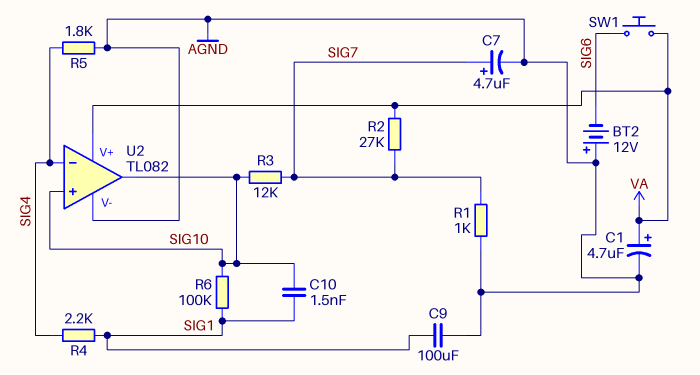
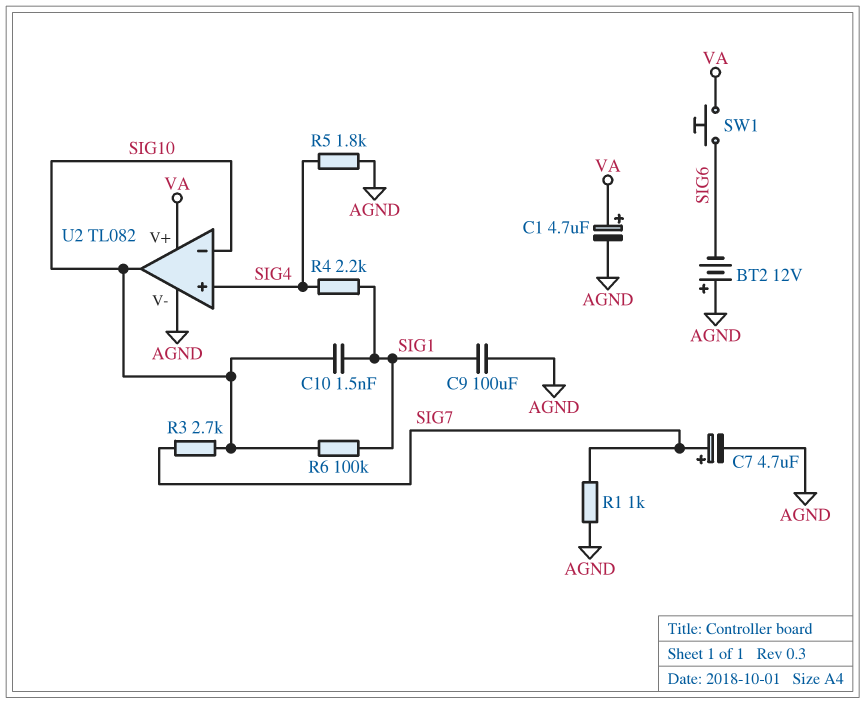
R2: 27k (SIG7, VA) -> none
R3: 12k (SIG7, SIG10) -> 2.7k (SIG7, SIG10)
U2 pin in+: SIG10 -> SIG4
U2 pin in-: SIG4 -> SIG10

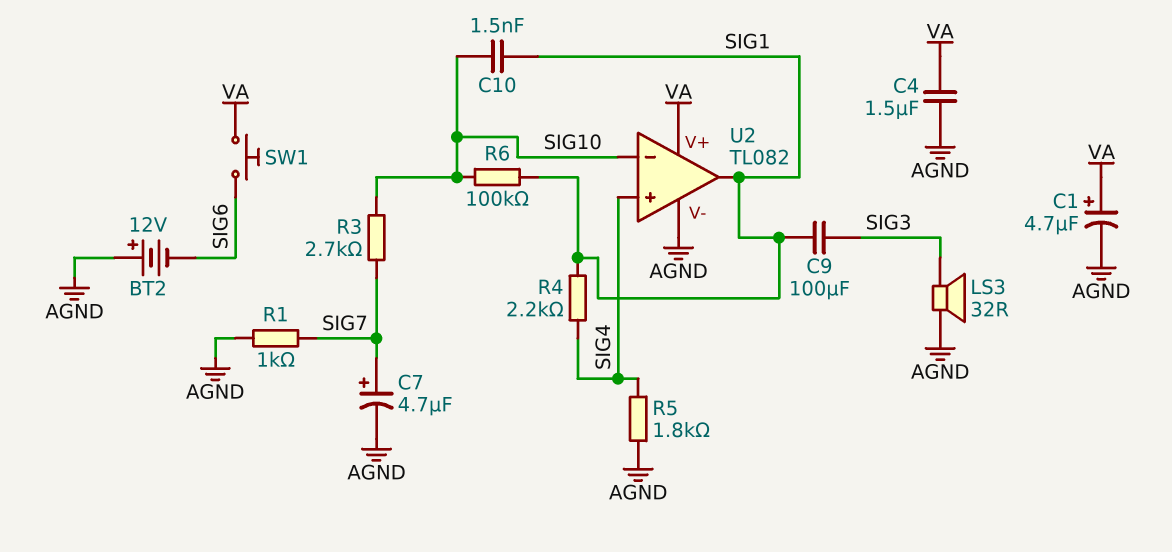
C4: none -> 1.5uF (AGND, VA)
C9: 100uF (AGND, SIG1) -> 100uF (SIG1, SIG3)
LS3: none -> speaker 32R (AGND, SIG3)
U2 pin out: SIG10 -> SIG1

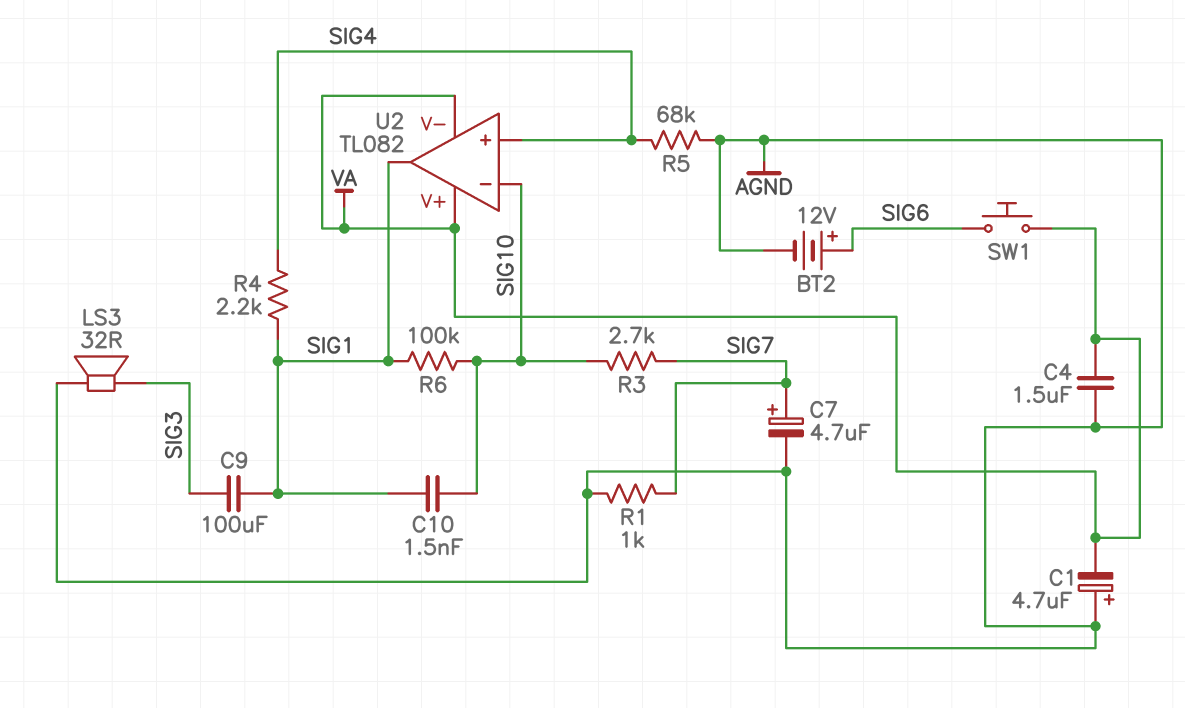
BT2: 12V (plus AGND, minus SIG6) -> 12V (plus SIG6, minus AGND)
C1: 4.7uF (plus VA, minus AGND) -> 4.7uF (plus AGND, minus VA)
R5: 1.8k (AGND, SIG4) -> 68k (AGND, SIG4)
U2 pin V-: AGND -> VA

